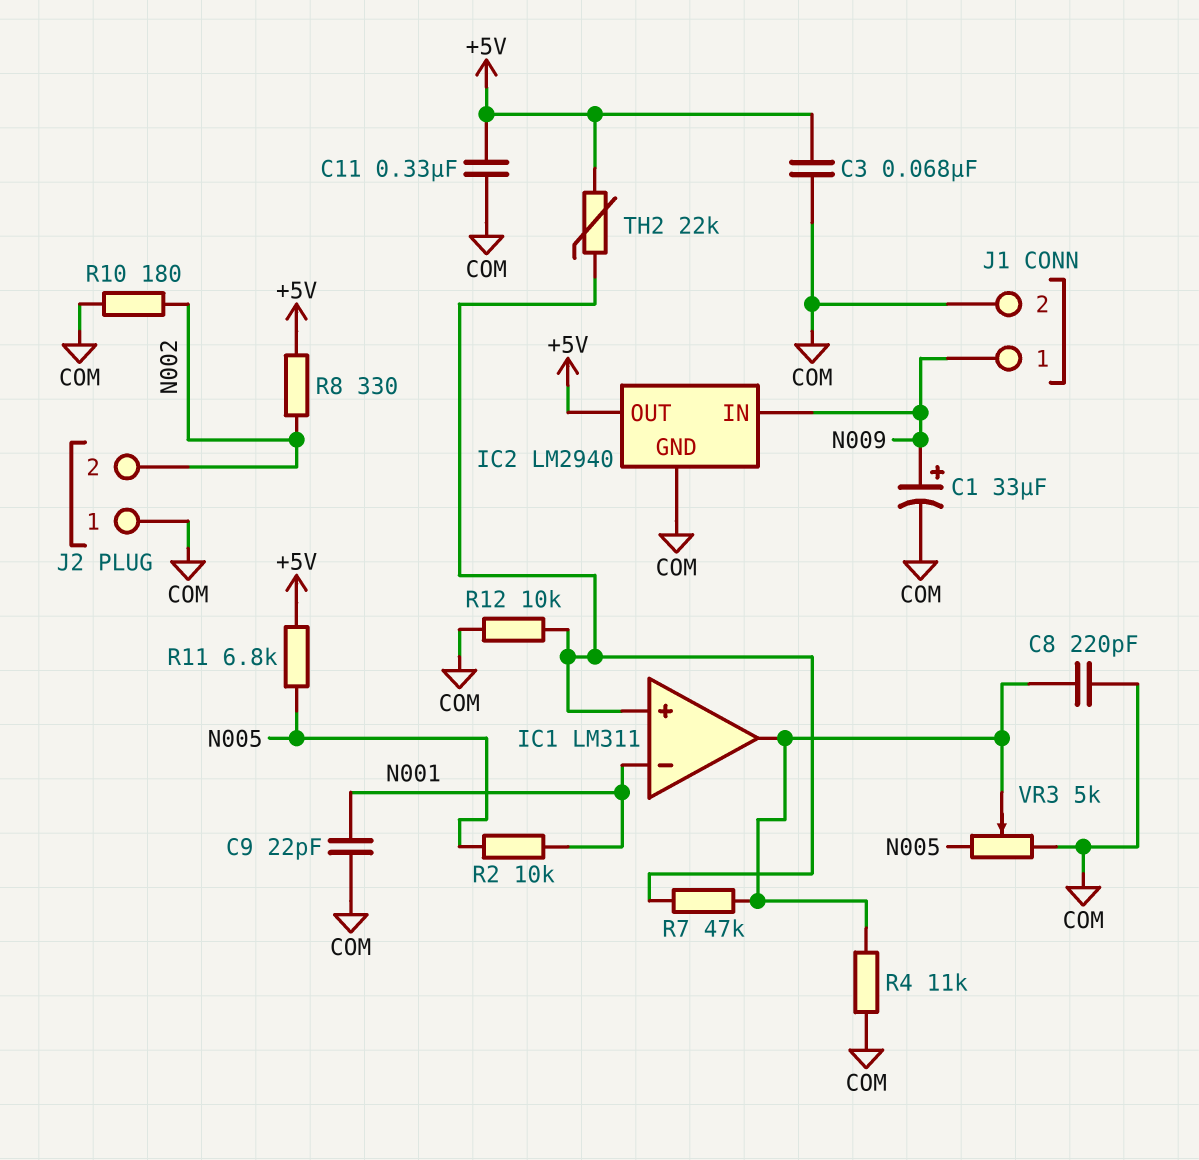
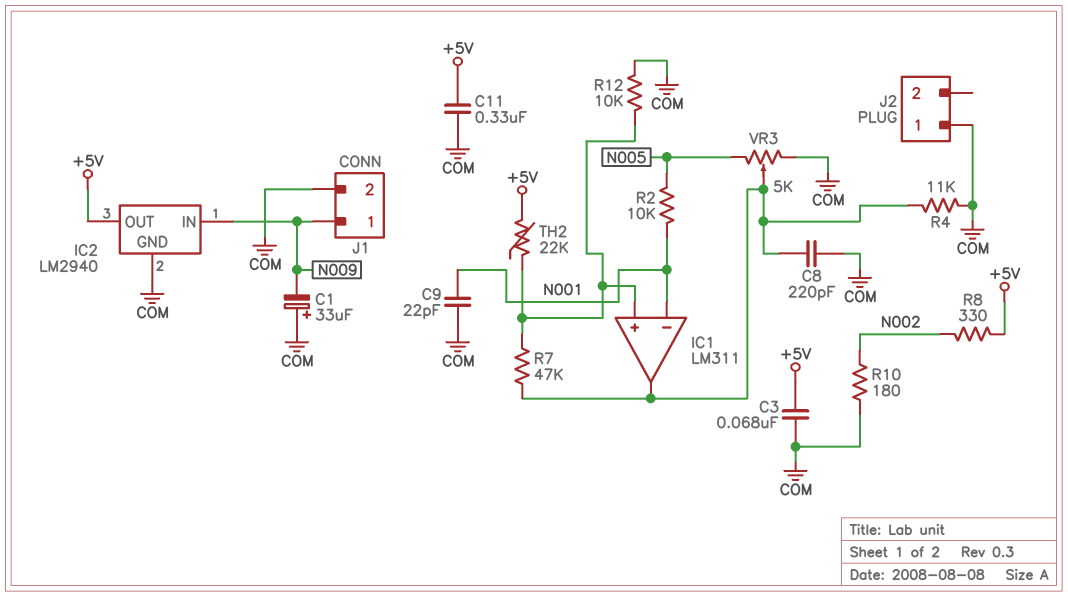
C1: 33uF (plus N009, minus COM) -> 33uF (plus COM, minus N009)
J2 pin 2: N002 -> none
R11: 6.8k (+5V, N005) -> none

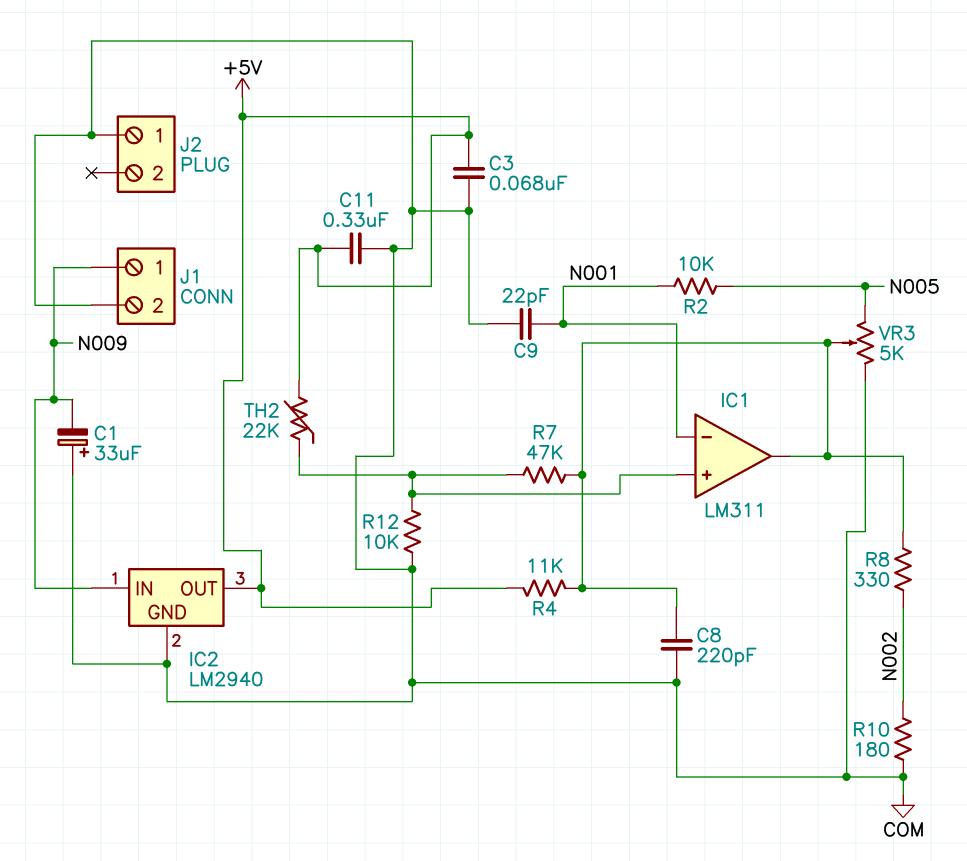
R4: 11k (COM, IC1/out) -> 11k (+5V, IC1/out)
R8: 330 (+5V, N002) -> 330 (IC1/out, N002)

